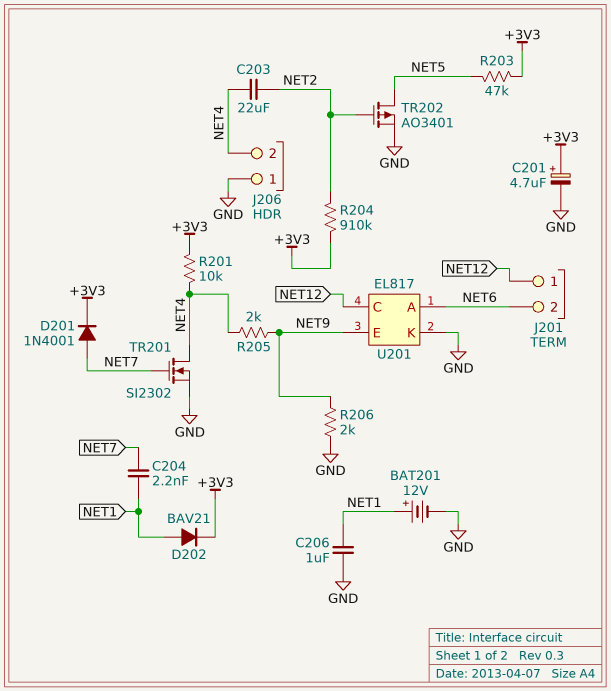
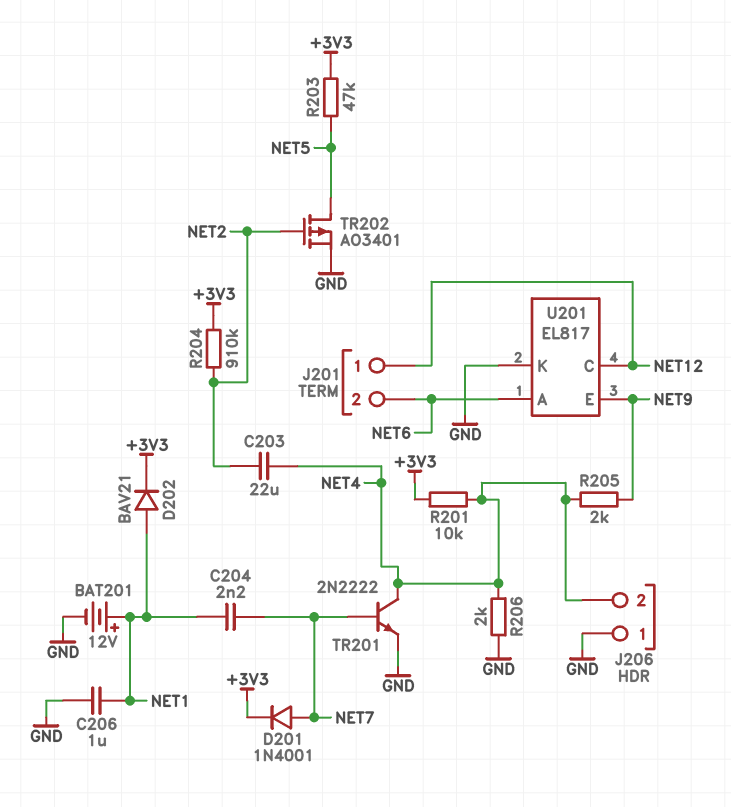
C201: 4.7uF (plus +3V3, minus GND) -> none
R206: 2k (GND, NET9) -> 2k (GND, NET4)
TR201: NMOS SI2302 (G NET7, D NET4, S GND) -> NPN 2N2222 (B NET7, C NET4, E GND)

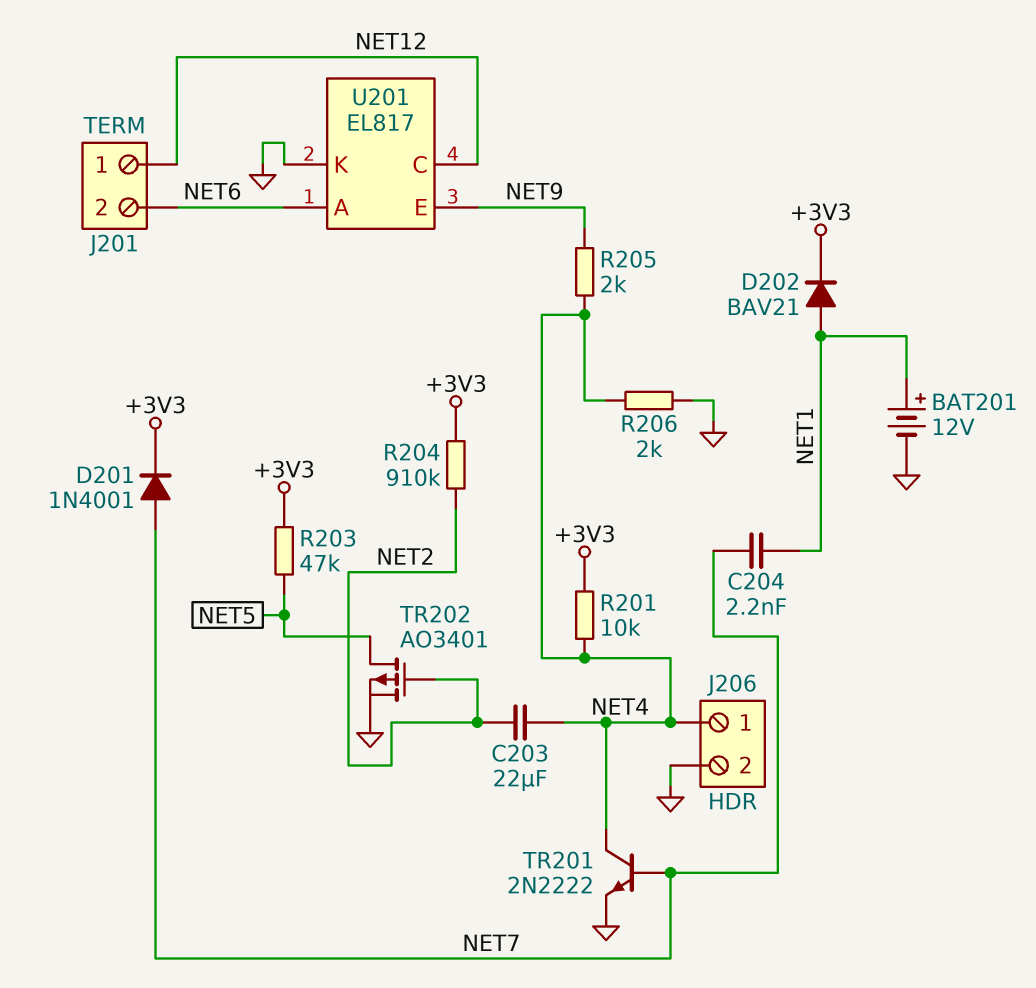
C206: 1uF (GND, NET1) -> none
J206 pin 1: GND -> NET4
J206 pin 2: NET4 -> GND

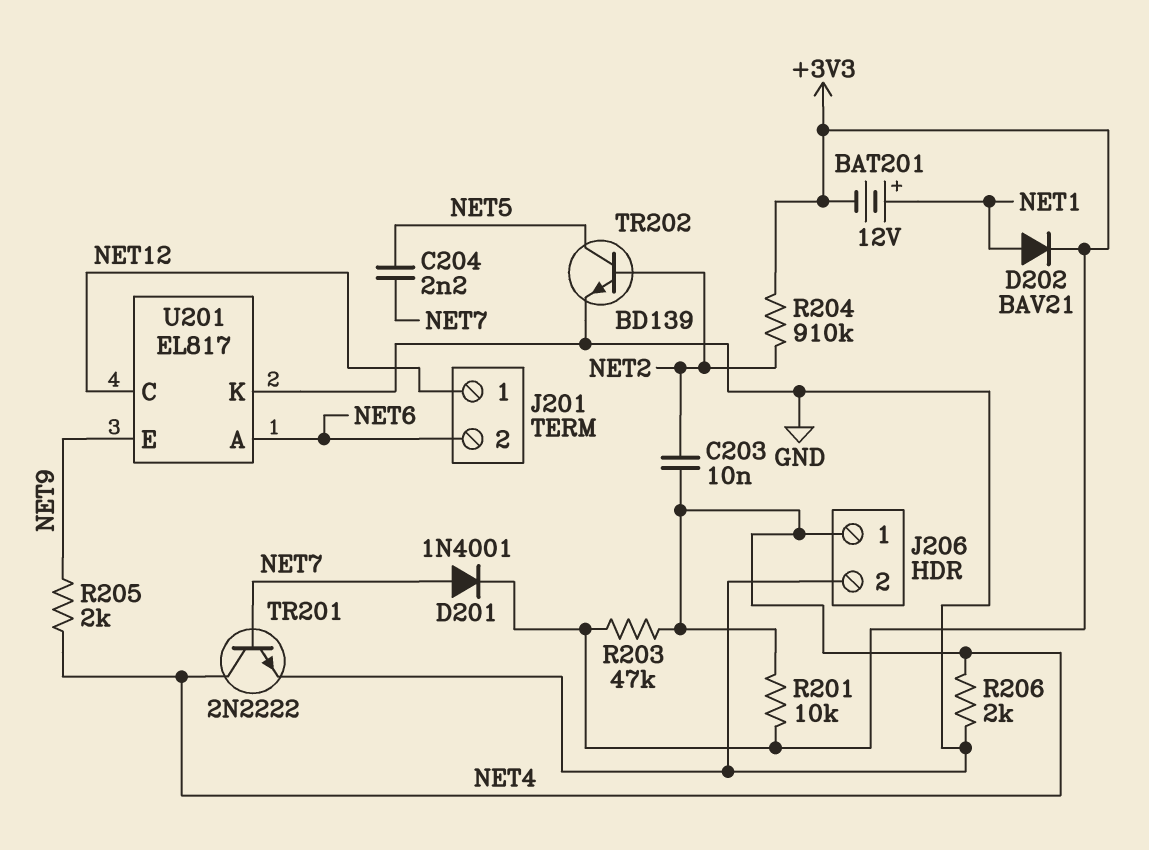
BAT201: 12V (plus NET1, minus GND) -> 12V (plus NET1, minus +3V3)
C203: 22uF (NET2, NET4) -> 10nF (NET2, NET4)
C204: 2.2nF (NET1, NET7) -> 2.2nF (NET5, NET7)
R203: 47k (+3V3, NET5) -> 47k (+3V3, NET4)
TR202: PMOS AO3401 (G NET2, D NET5, S GND) -> NPN BD139 (B NET2, C NET5, E GND)

